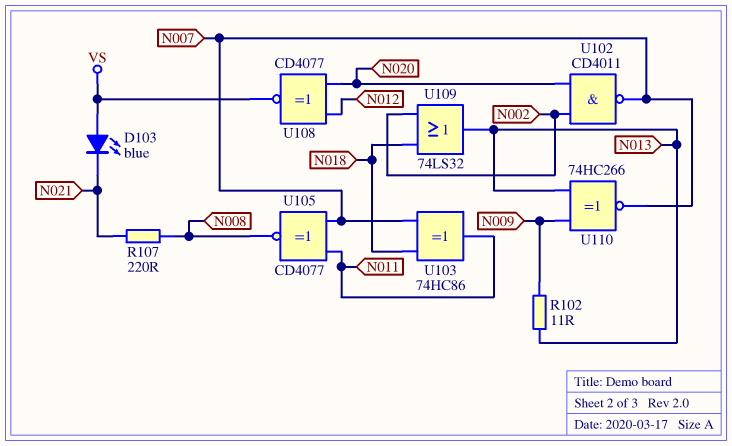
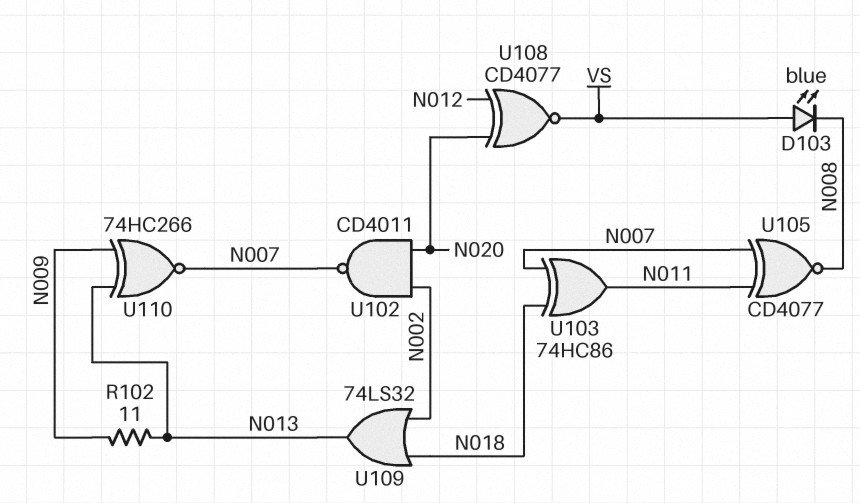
D103: LED blue (A VS, K N021) -> LED blue (A VS, K N008)
R107: 220 (N008, N021) -> none

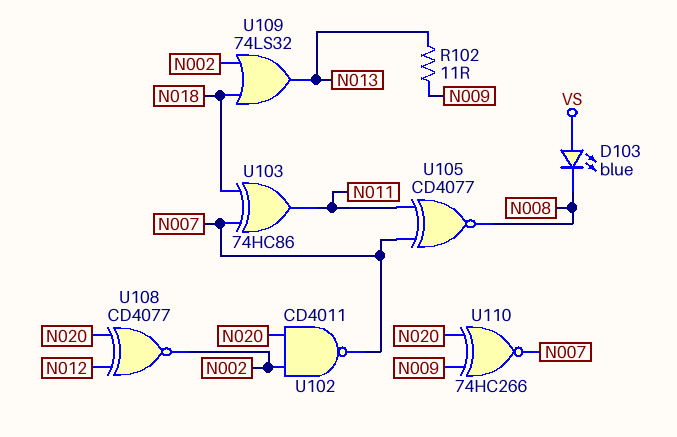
U108: XNOR CD4077 (in N012, in N020, out VS) -> XNOR CD4077 (in N012, in N020, out N002)
U110: XNOR 74HC266 (in N009, in N013, out N007) -> XNOR 74HC266 (in N009, in N020, out N007)

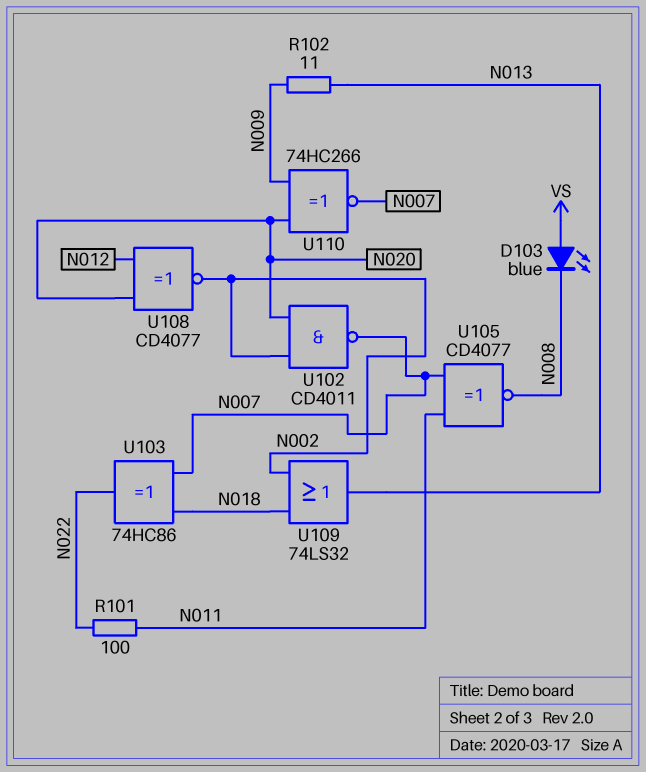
R101: none -> 100 (N011, N022)
U103: XOR 74HC86 (in N007, in N018, out N011) -> XOR 74HC86 (in N007, in N018, out N022)

